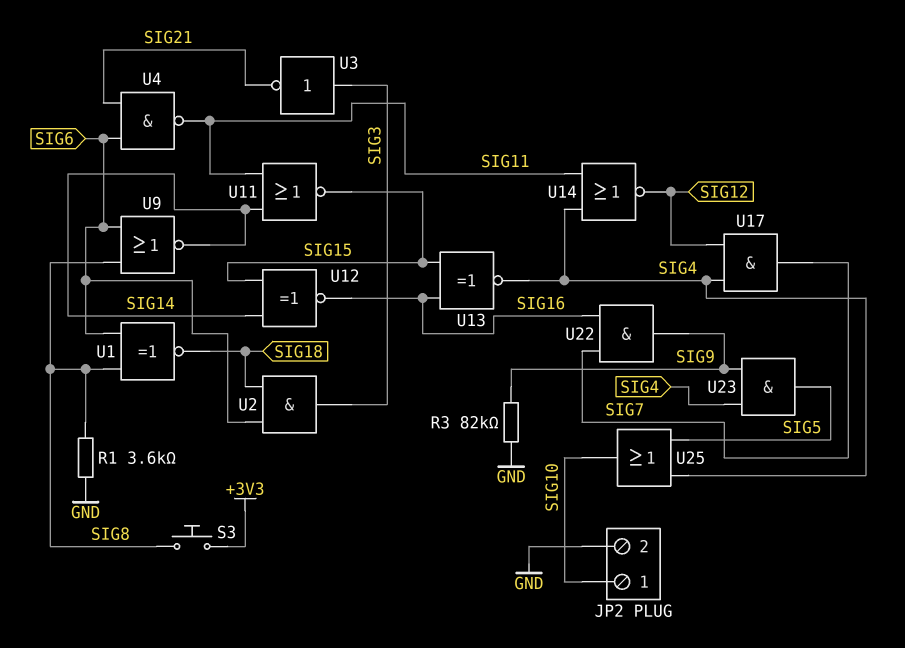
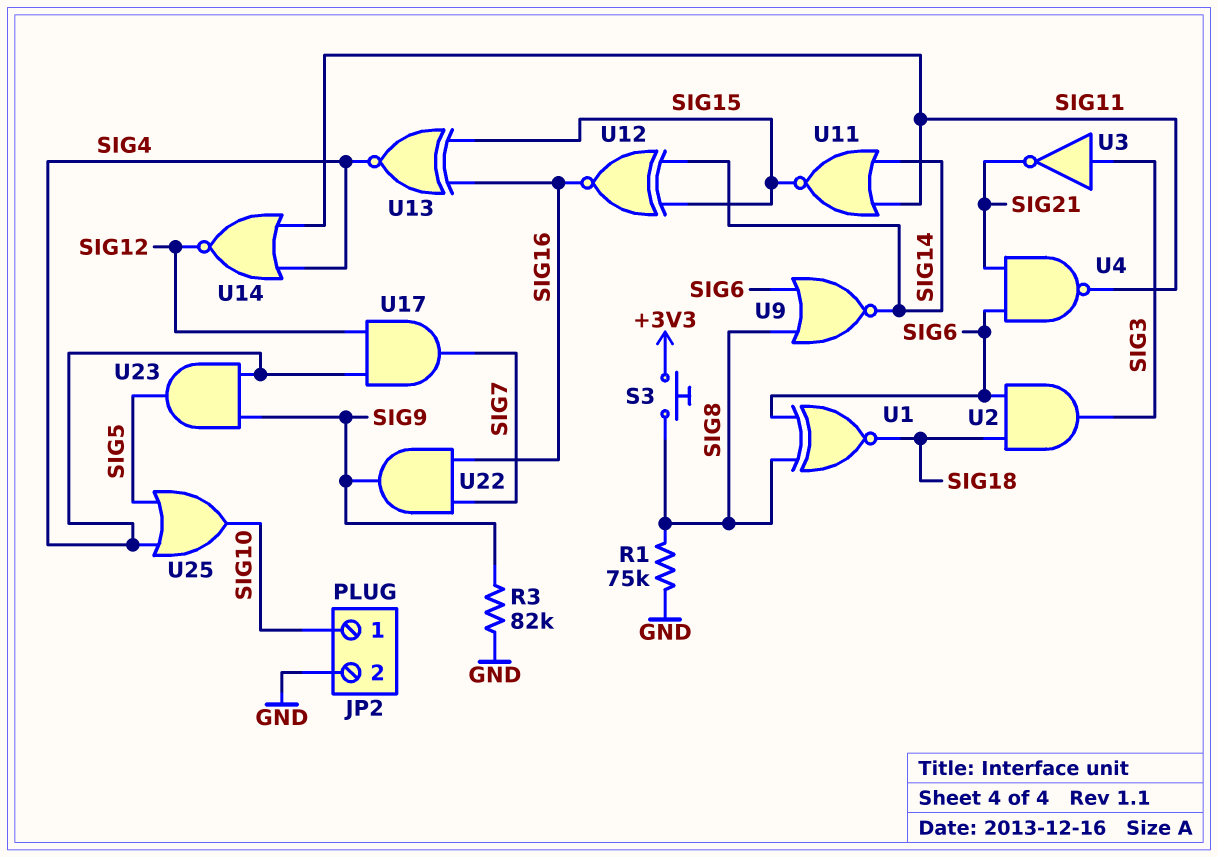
R1: 3.6k (GND, SIG8) -> 75k (GND, SIG8)

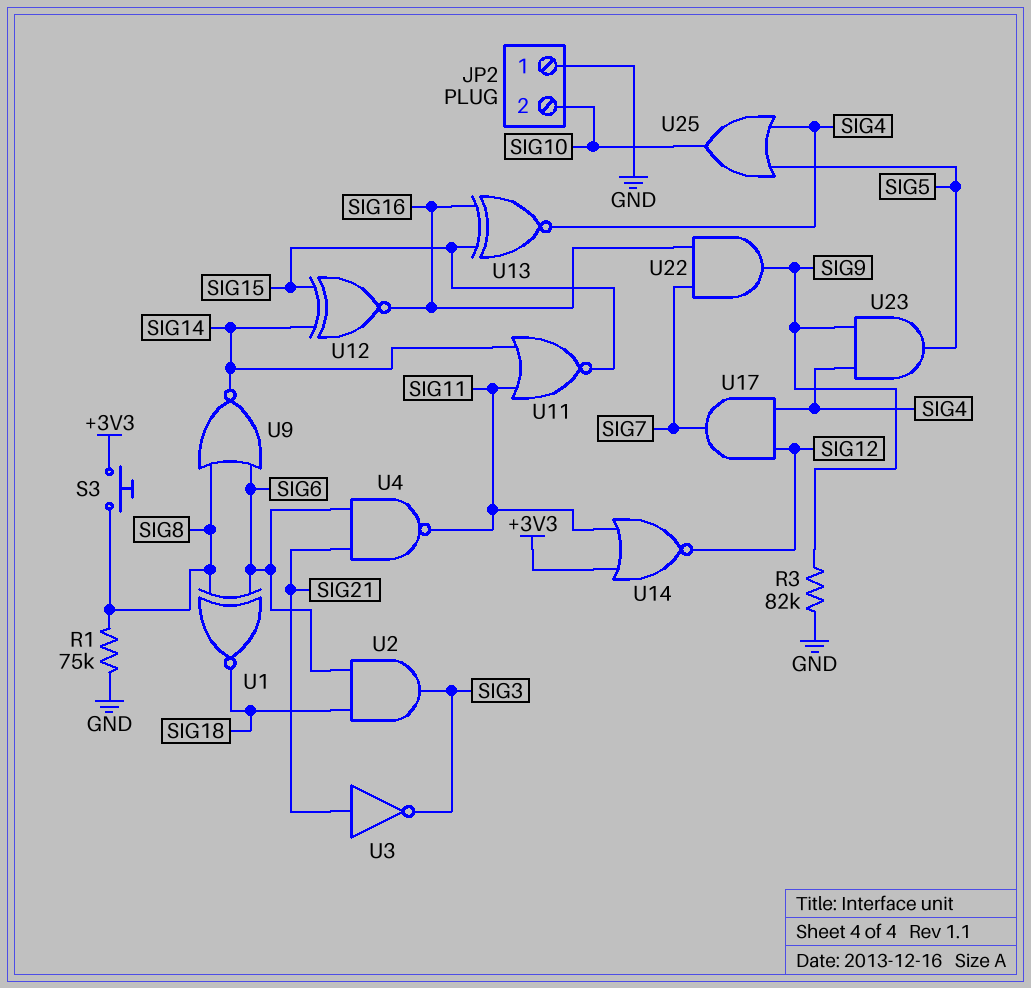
JP2 pin 1: SIG10 -> GND
JP2 pin 2: GND -> SIG10
U3: NOT (in SIG3, out SIG21) -> NOT (in SIG21, out SIG3)
U14: NOR (in SIG4, in SIG11, out SIG12) -> NOR (in +3V3, in SIG11, out SIG12)

